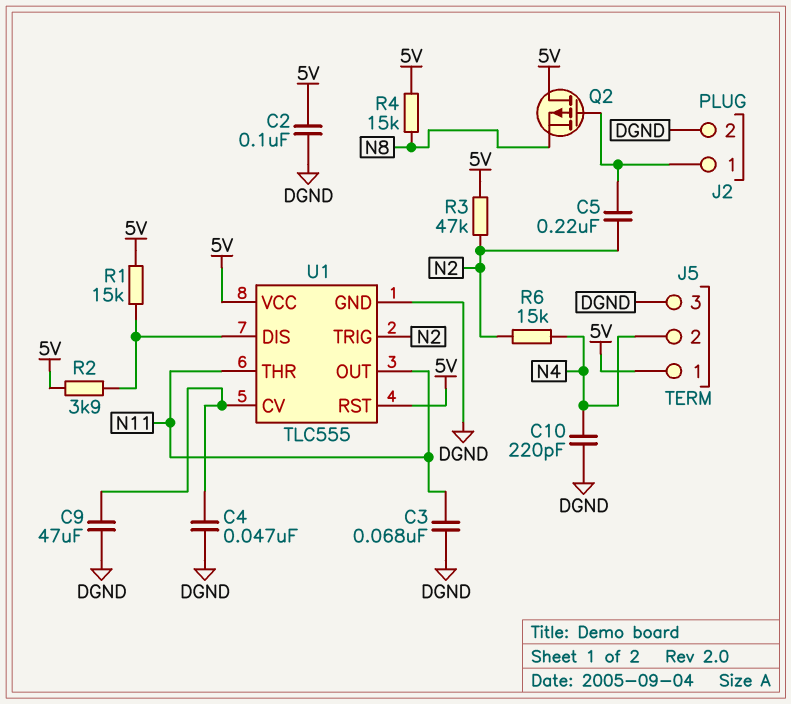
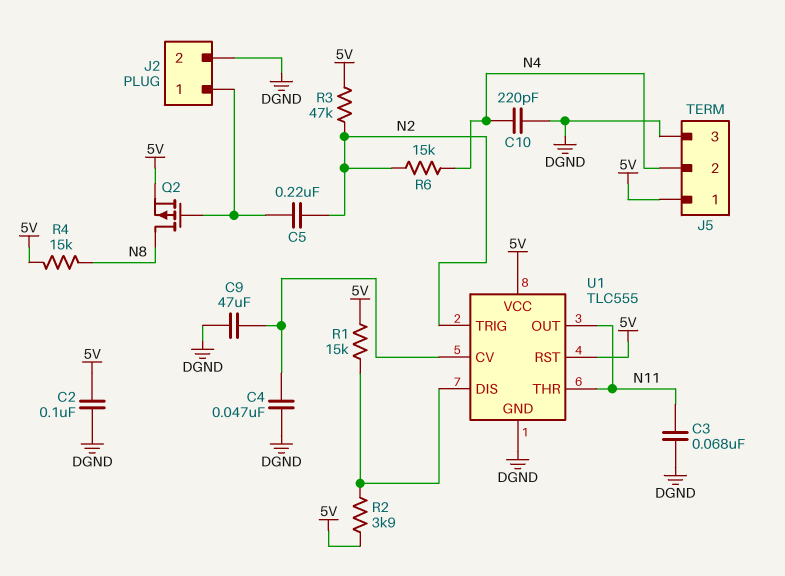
Q2: PMOS (G J2/1, D 5V, S N8) -> PMOS (G J2/1, D N8, S 5V)

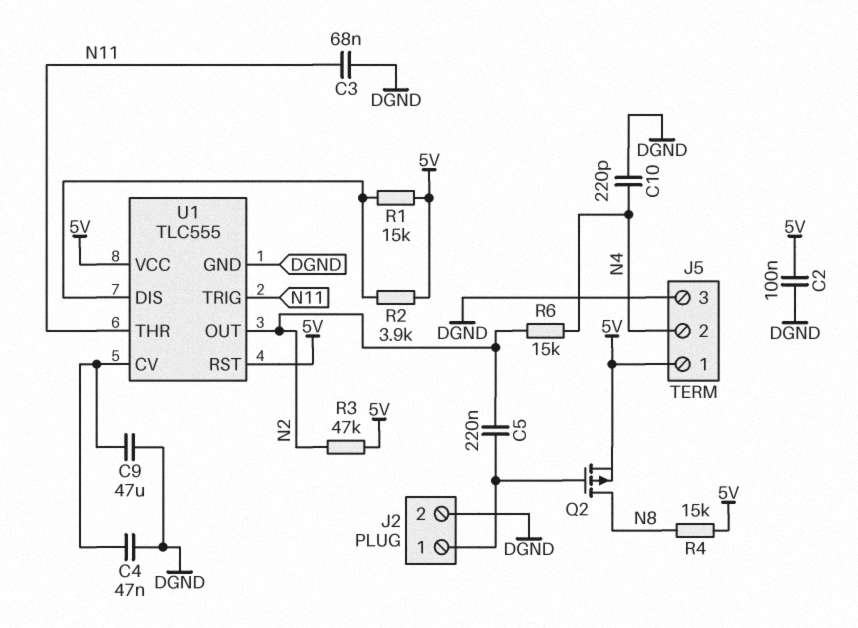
U1 pin OUT: N11 -> N2
U1 pin TRIG: N2 -> N11

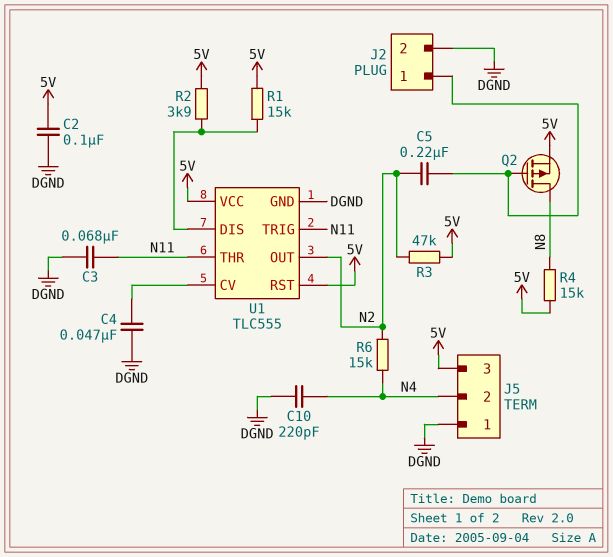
C9: 47uF (DGND, U1/CV) -> none
J5 pin 1: 5V -> DGND
J5 pin 3: DGND -> 5V

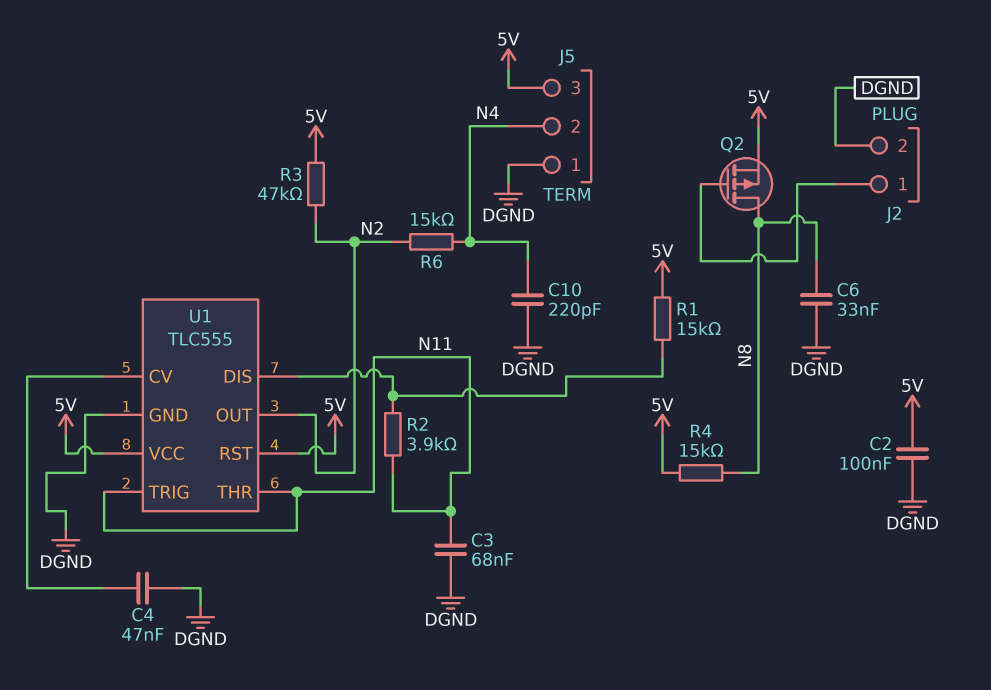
C5: 220nF (J2/1, N2) -> none
C6: none -> 33nF (DGND, N8)
R2: 3.9k (5V, U1/DIS) -> 3.9k (N11, U1/DIS)

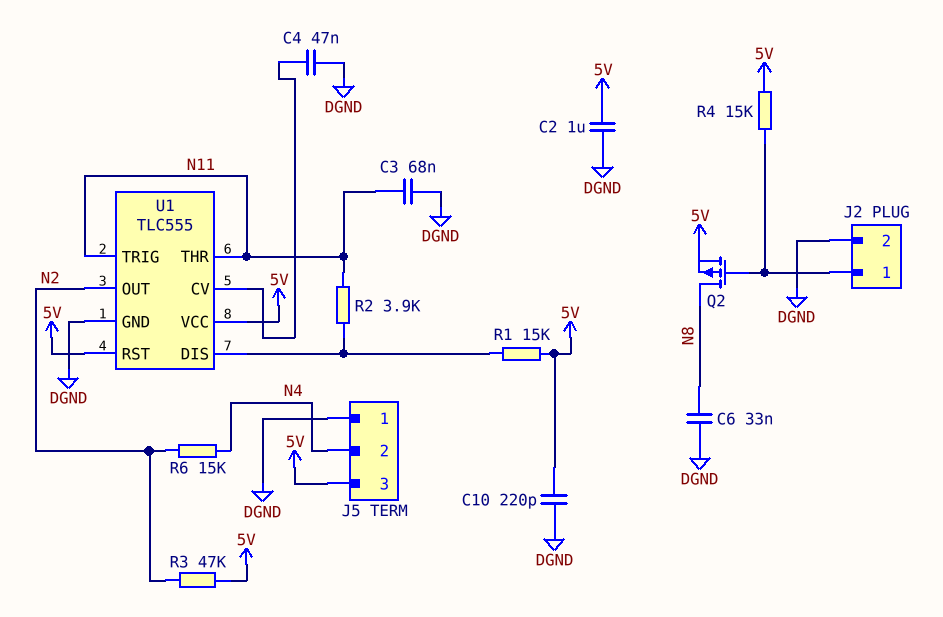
C2: 100nF (5V, DGND) -> 1uF (5V, DGND)
C10: 220pF (DGND, N4) -> 220pF (5V, DGND)
R4: 15k (5V, N8) -> 15k (5V, J2/1)

